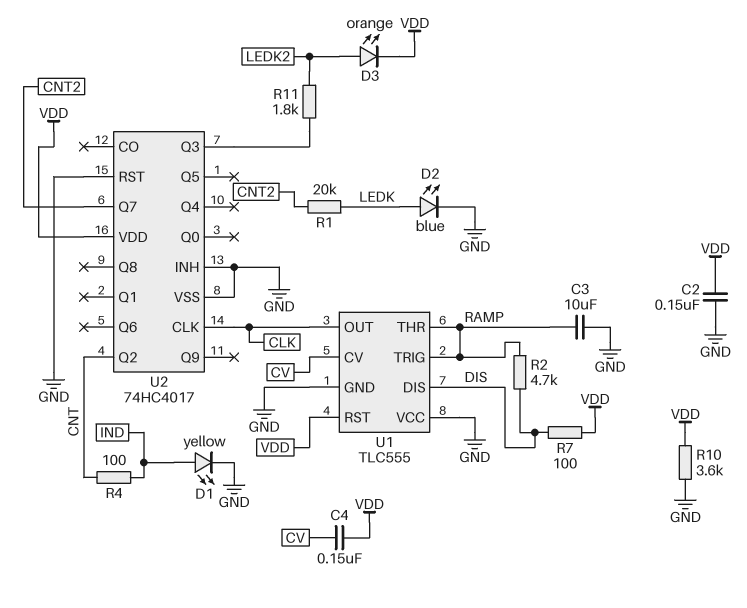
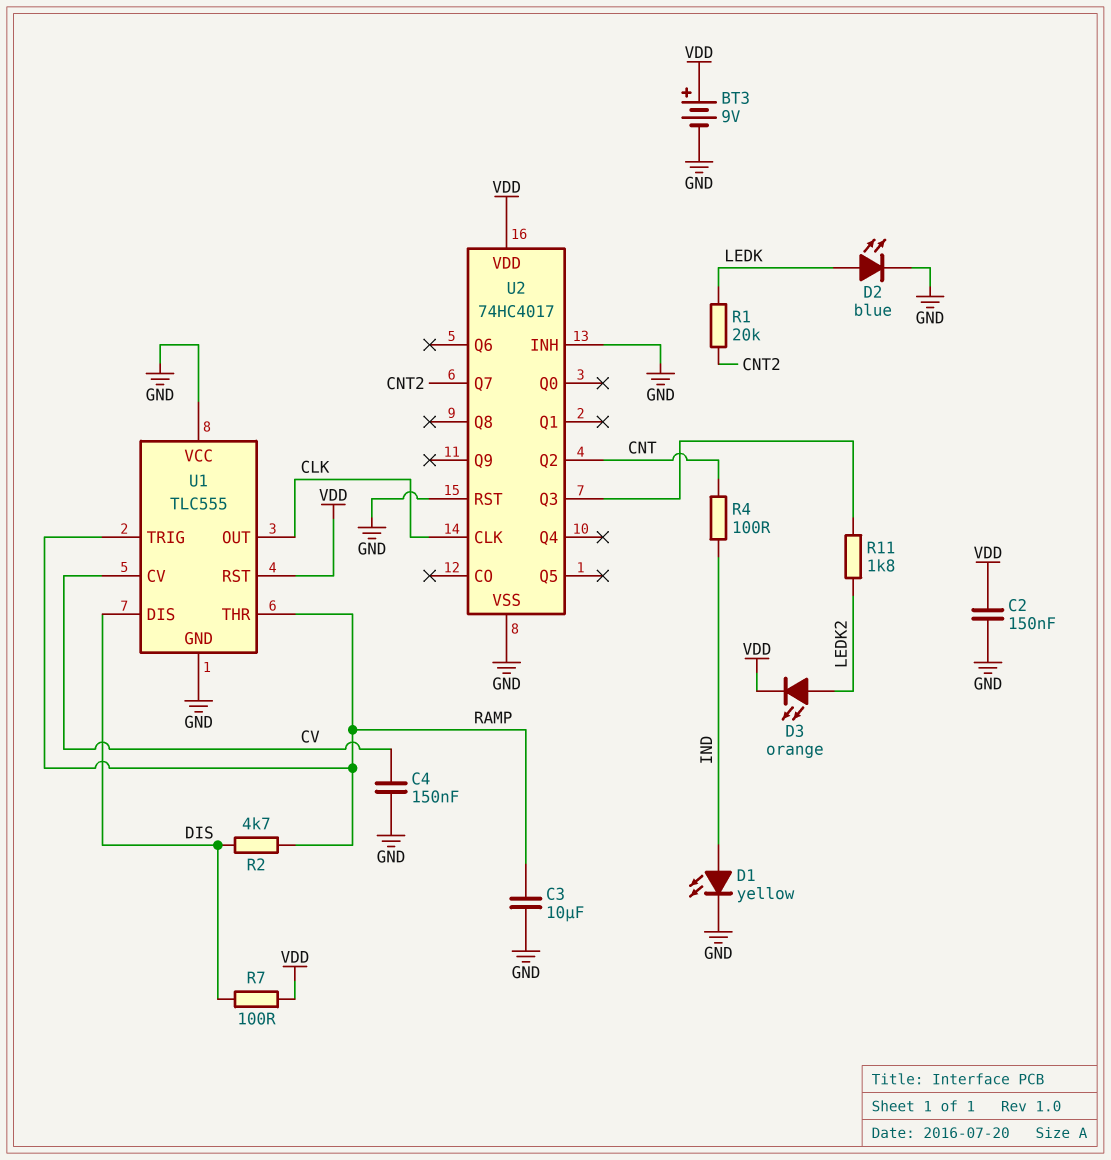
BT3: none -> 9V (plus VDD, minus GND)
C4: 150nF (CV, VDD) -> 150nF (CV, GND)
R10: 3.6k (GND, VDD) -> none

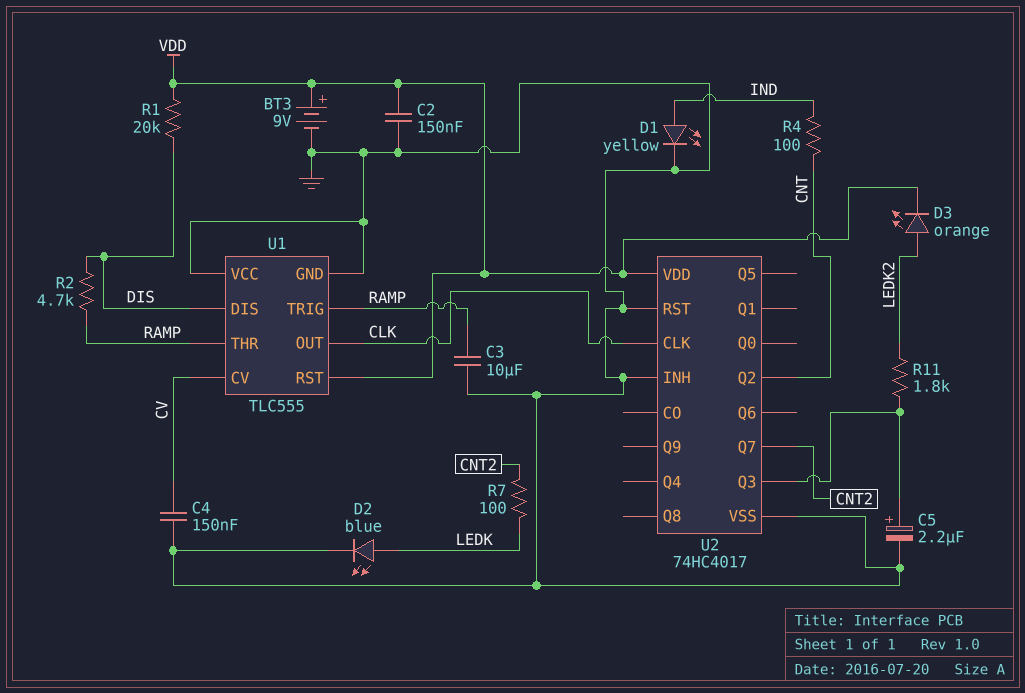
C5: none -> 2.2uF (plus U2/Q3, minus GND)
R1: 20k (CNT2, LEDK) -> 20k (DIS, VDD)
R7: 100 (DIS, VDD) -> 100 (CNT2, LEDK)

